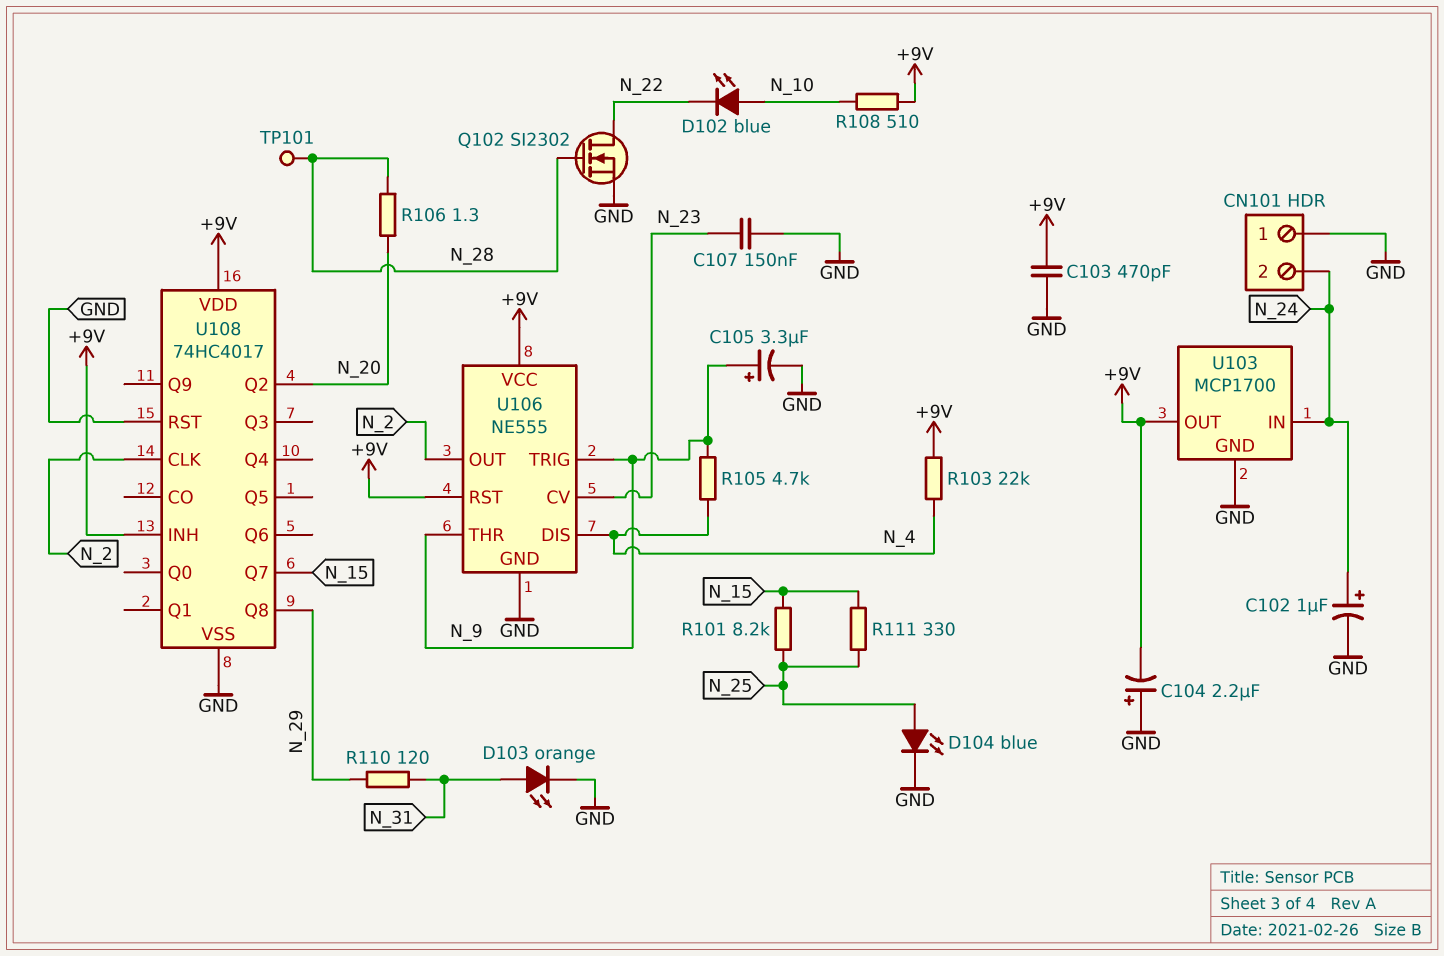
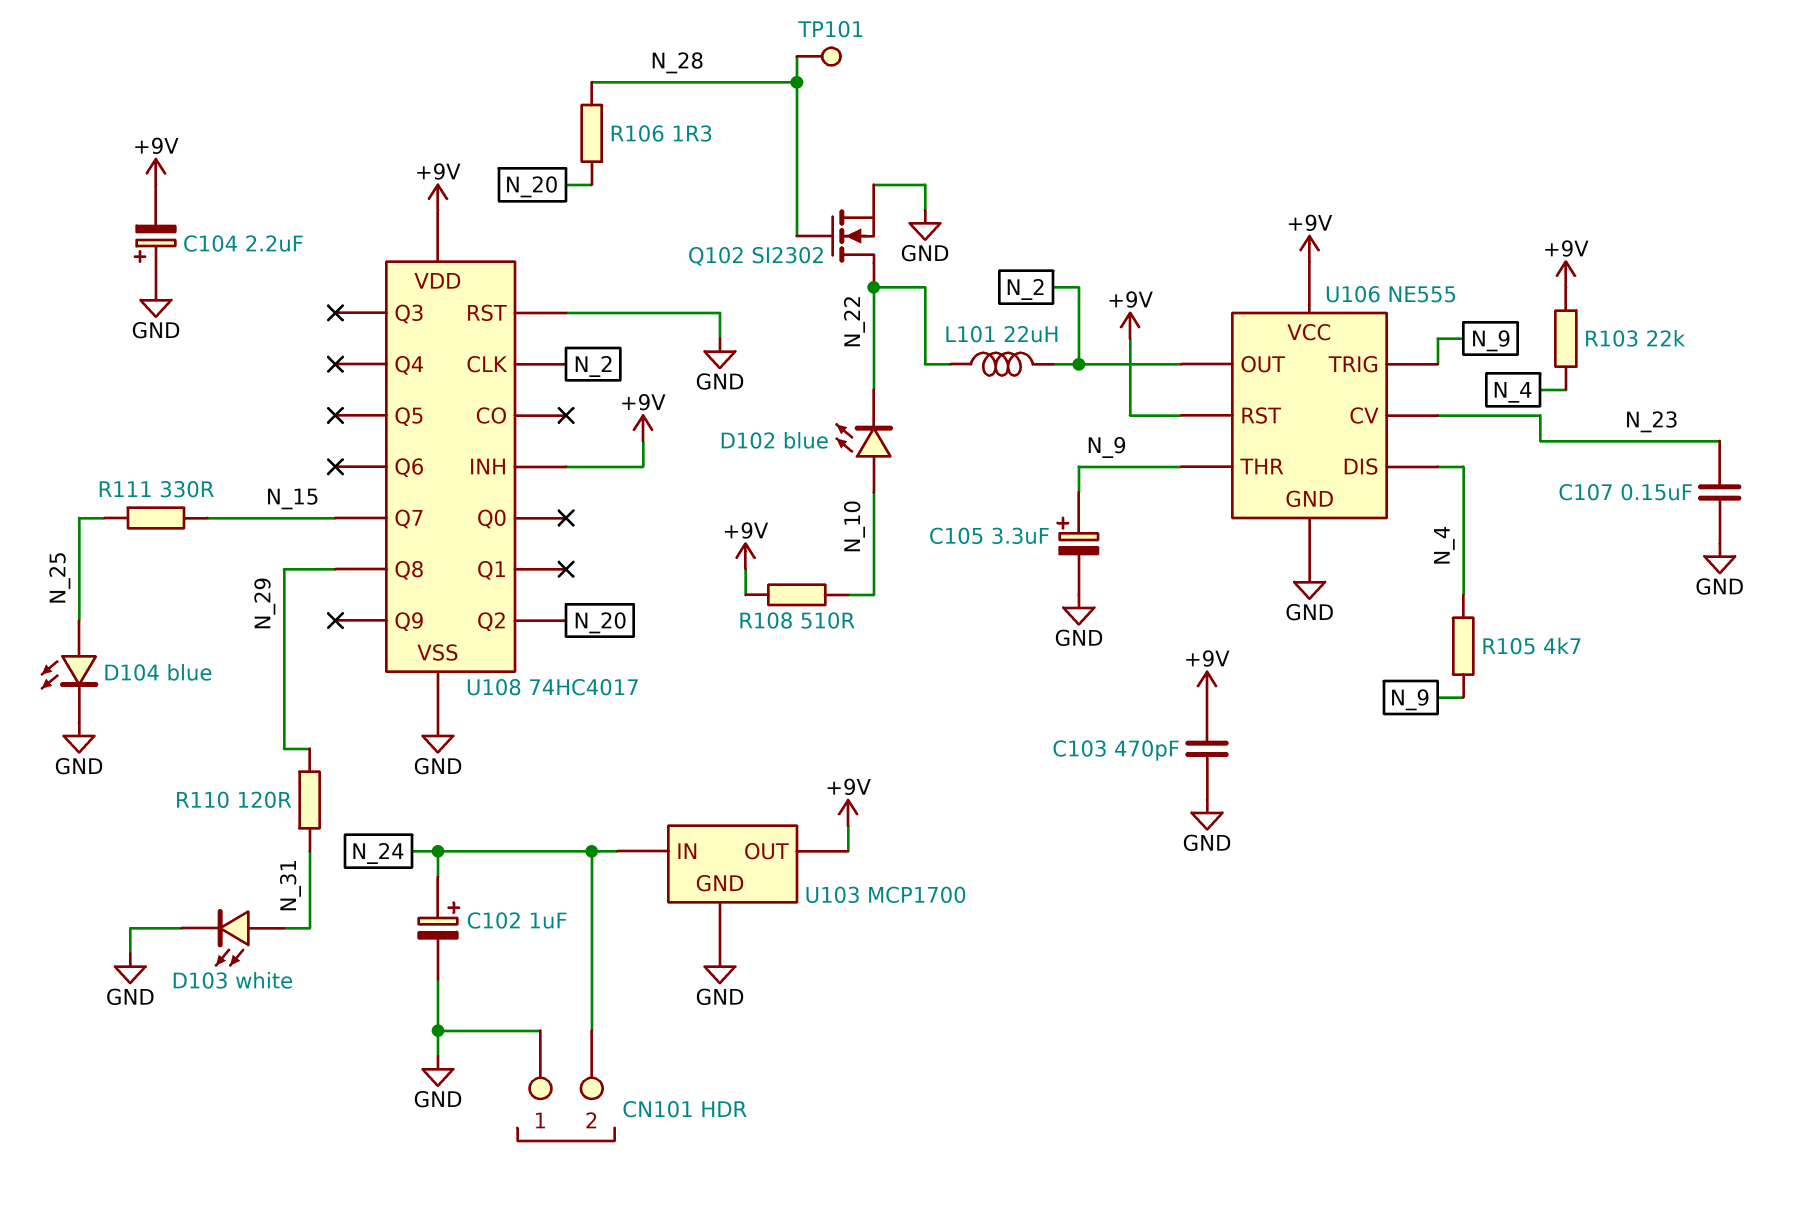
D103: LED orange (A N_31, K GND) -> LED white (A N_31, K GND)
L101: none -> 22uH (N_2, N_22)
R101: 8.2k (N_15, N_25) -> none

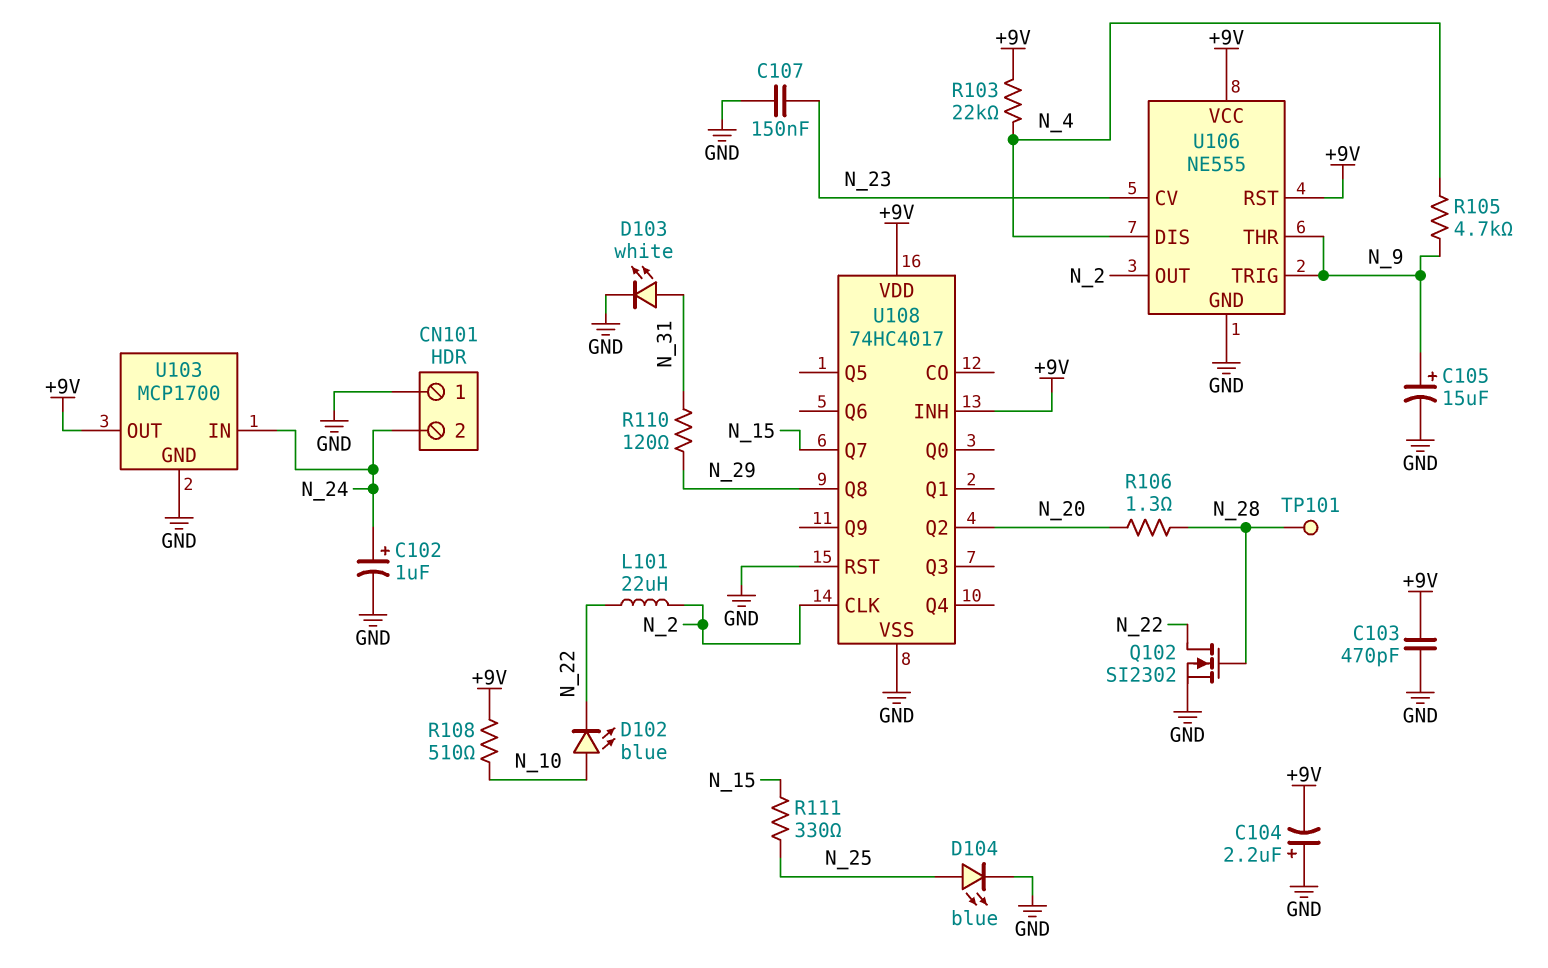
C105: 3.3uF (plus N_9, minus GND) -> 15uF (plus N_9, minus GND)

